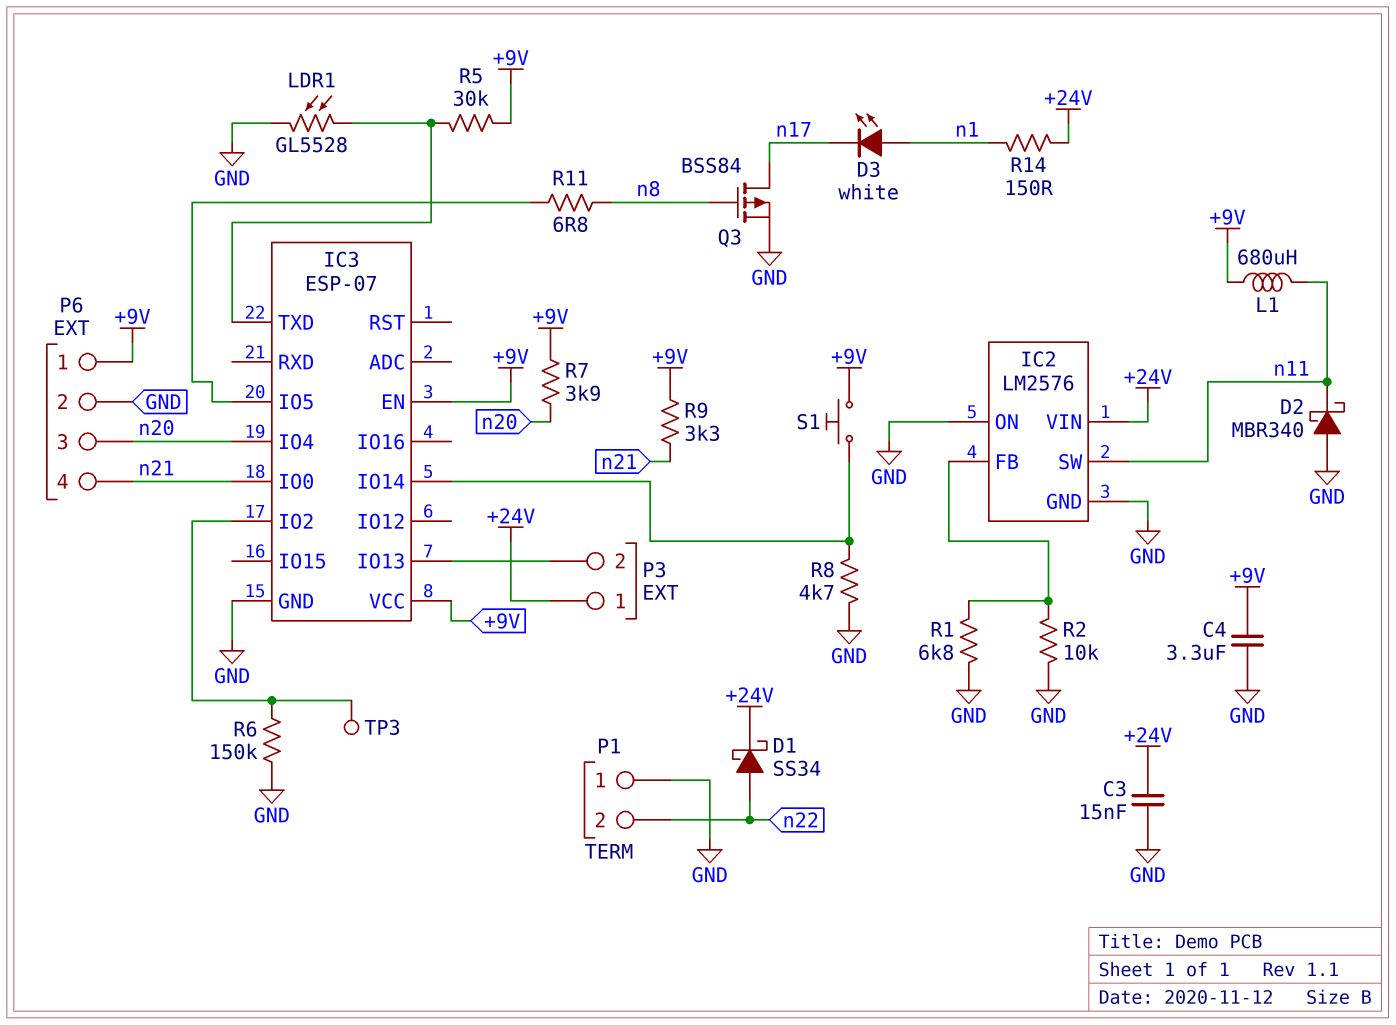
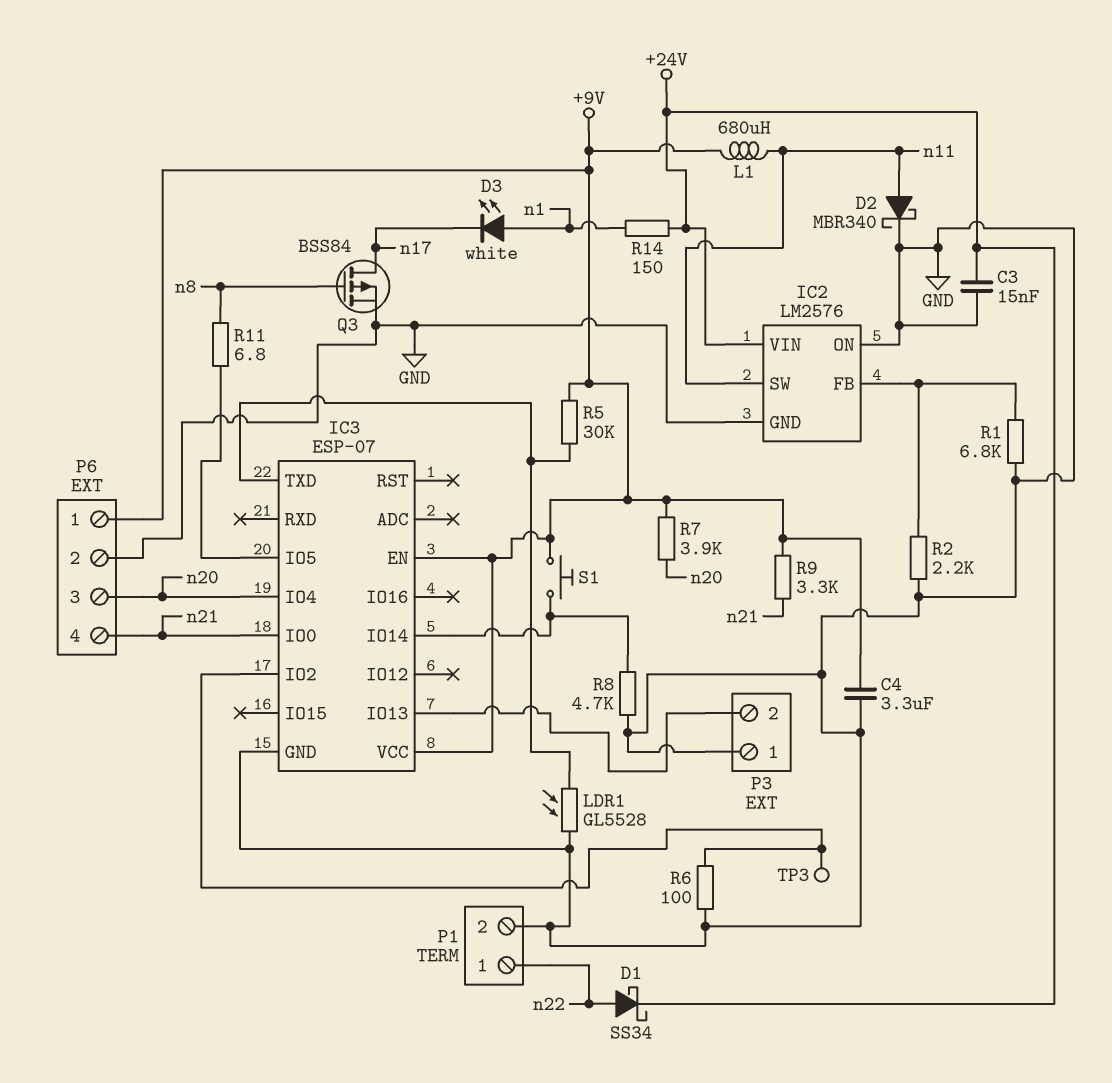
D2: schottky MBR340 (A GND, K n11) -> schottky MBR340 (A n11, K GND)
P1 pin 1: GND -> n22
P1 pin 2: n22 -> GND
P3 pin 1: +24V -> GND
R2: 10k (GND, IC2/FB) -> 2.2k (GND, IC2/FB)
R6: 150k (GND, IC3/IO2) -> 100 (GND, IC3/IO2)

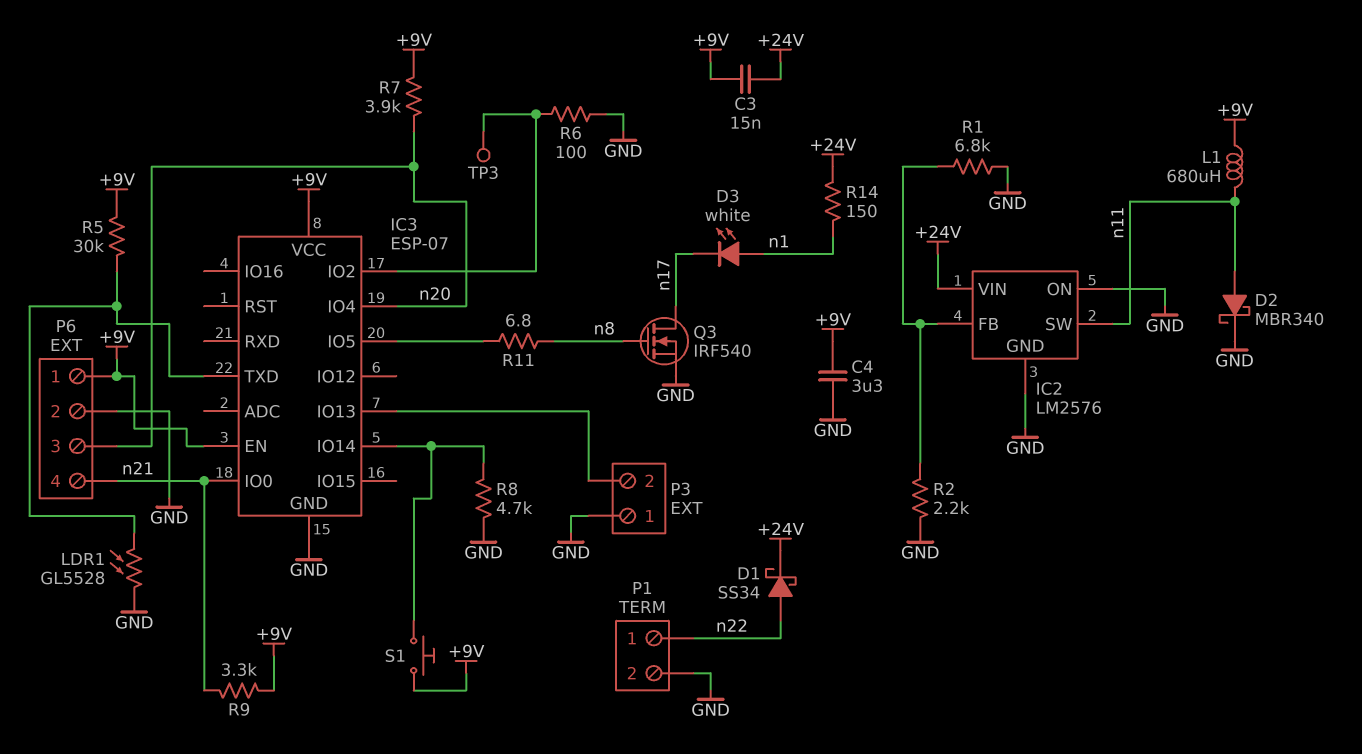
C3: 15nF (+24V, GND) -> 15nF (+9V, +24V)
Q3: PMOS BSS84 (G n8, D n17, S GND) -> NMOS IRF540 (G n8, D n17, S GND)

